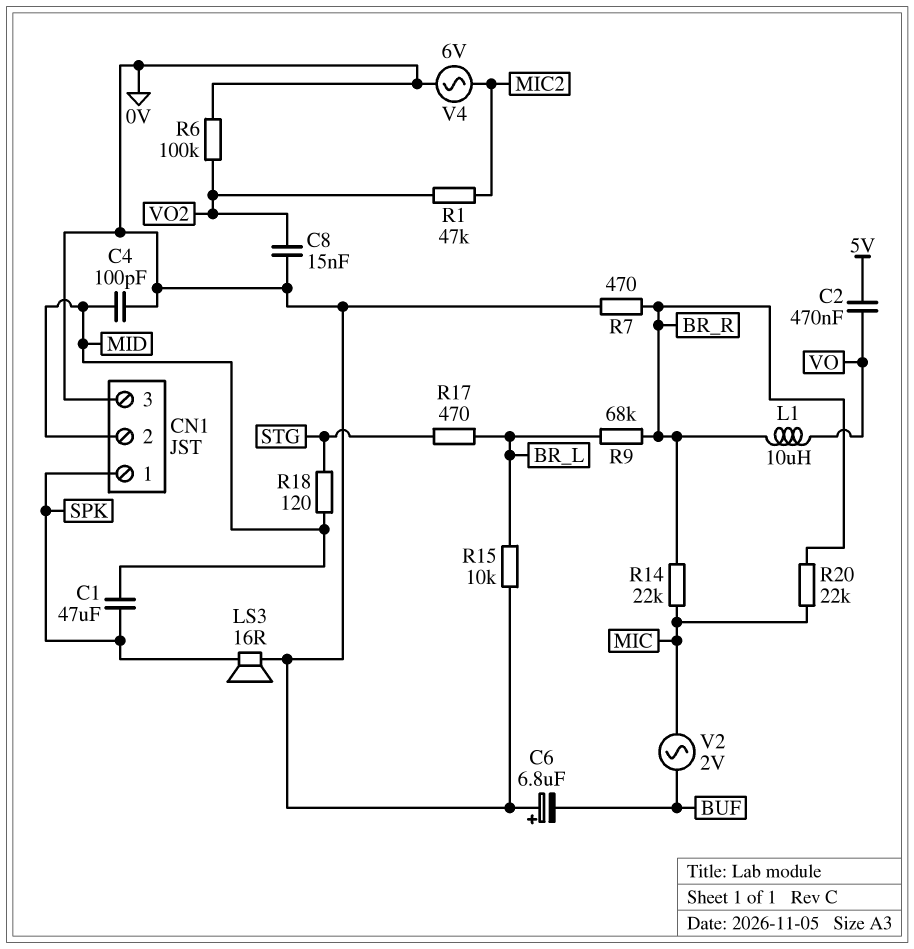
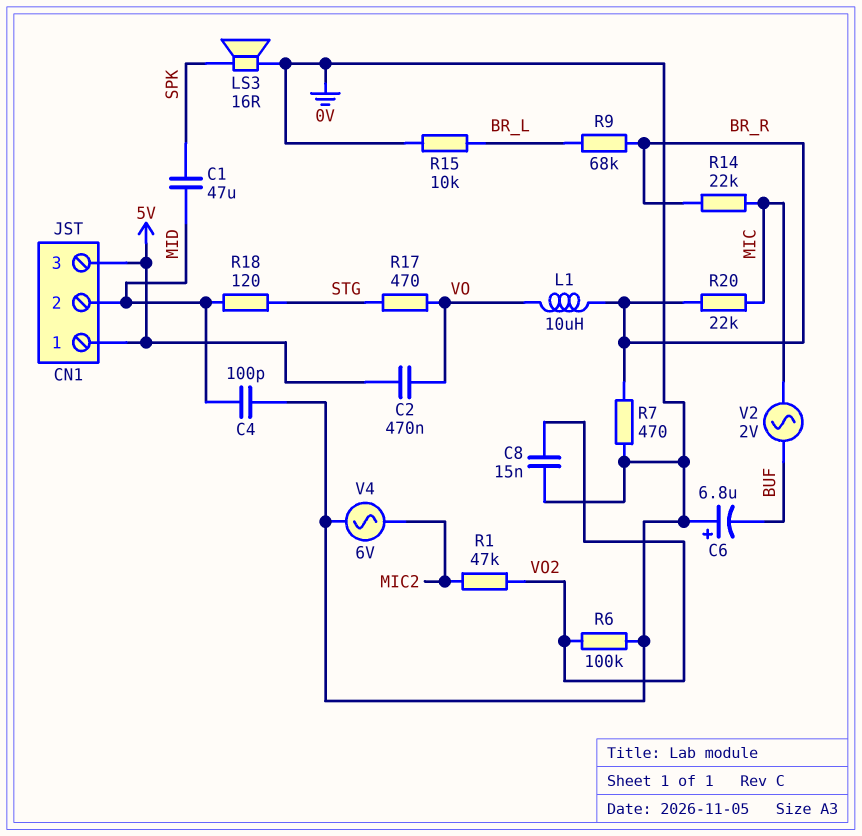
CN1 pin 1: SPK -> 5V
CN1 pin 3: 0V -> 5V
R17: 470 (BR_L, STG) -> 470 (STG, VO)

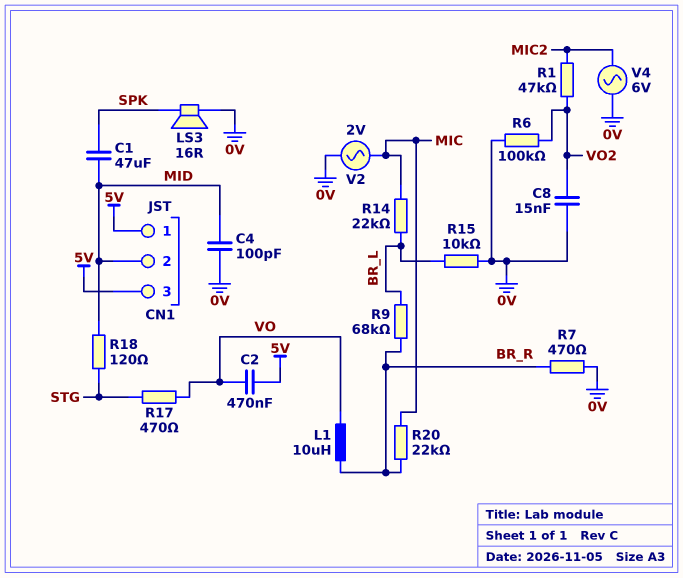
C6: 6.8uF (plus 0V, minus BUF) -> none
R14: 22k (BR_R, MIC) -> 22k (BR_L, MIC)
V2: AC 2V (BUF, MIC) -> AC 2V (0V, MIC)

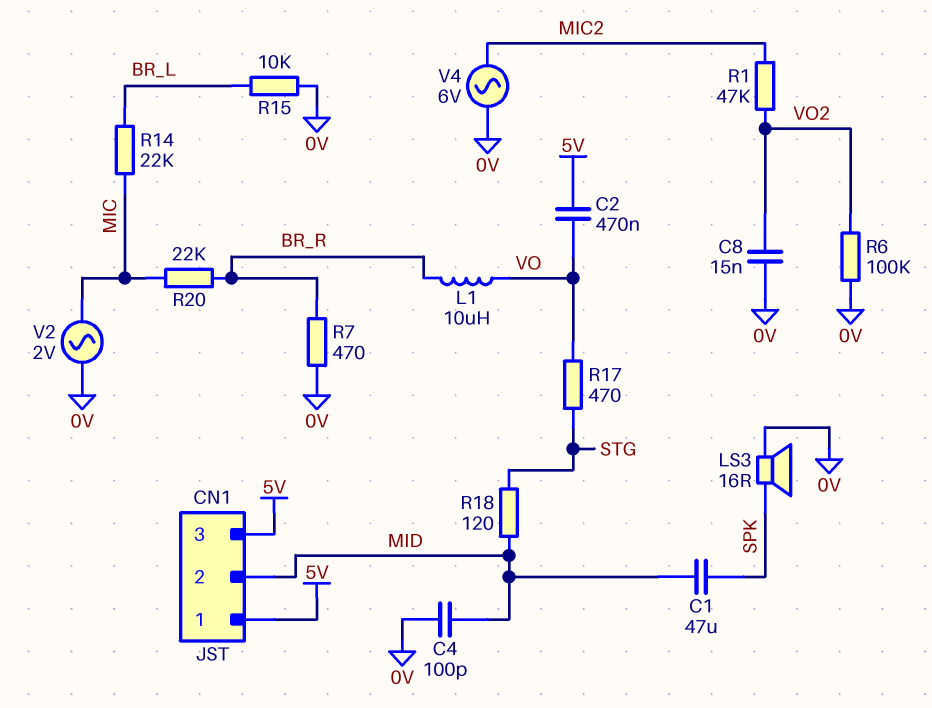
R9: 68k (BR_L, BR_R) -> none

